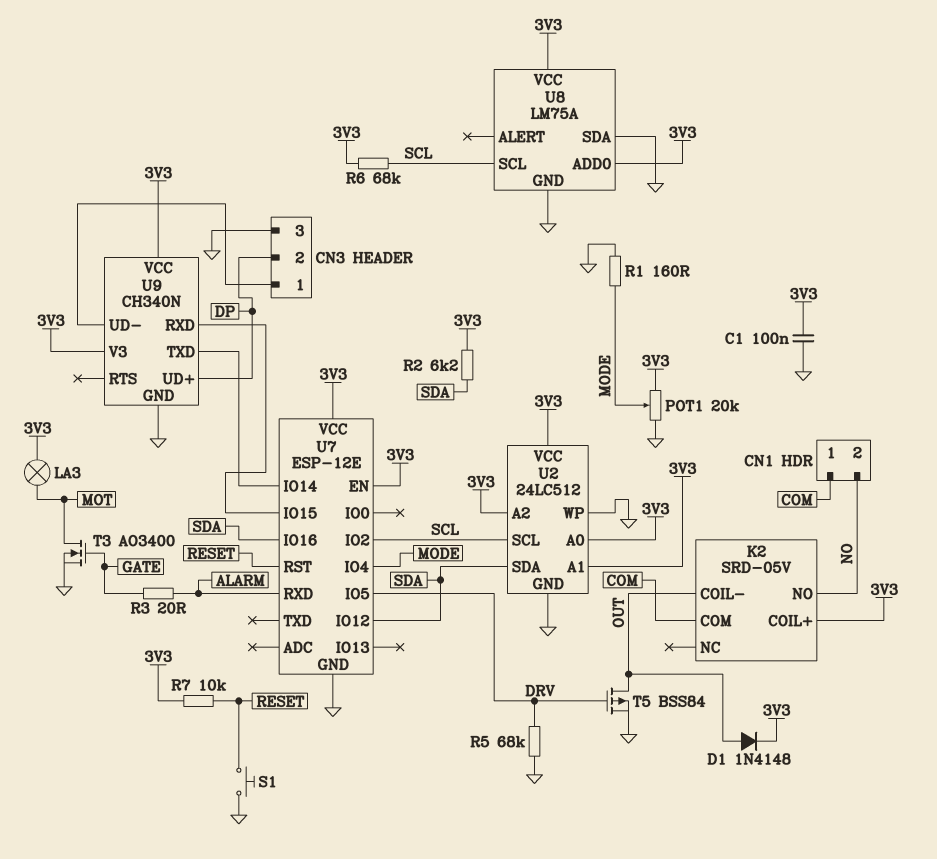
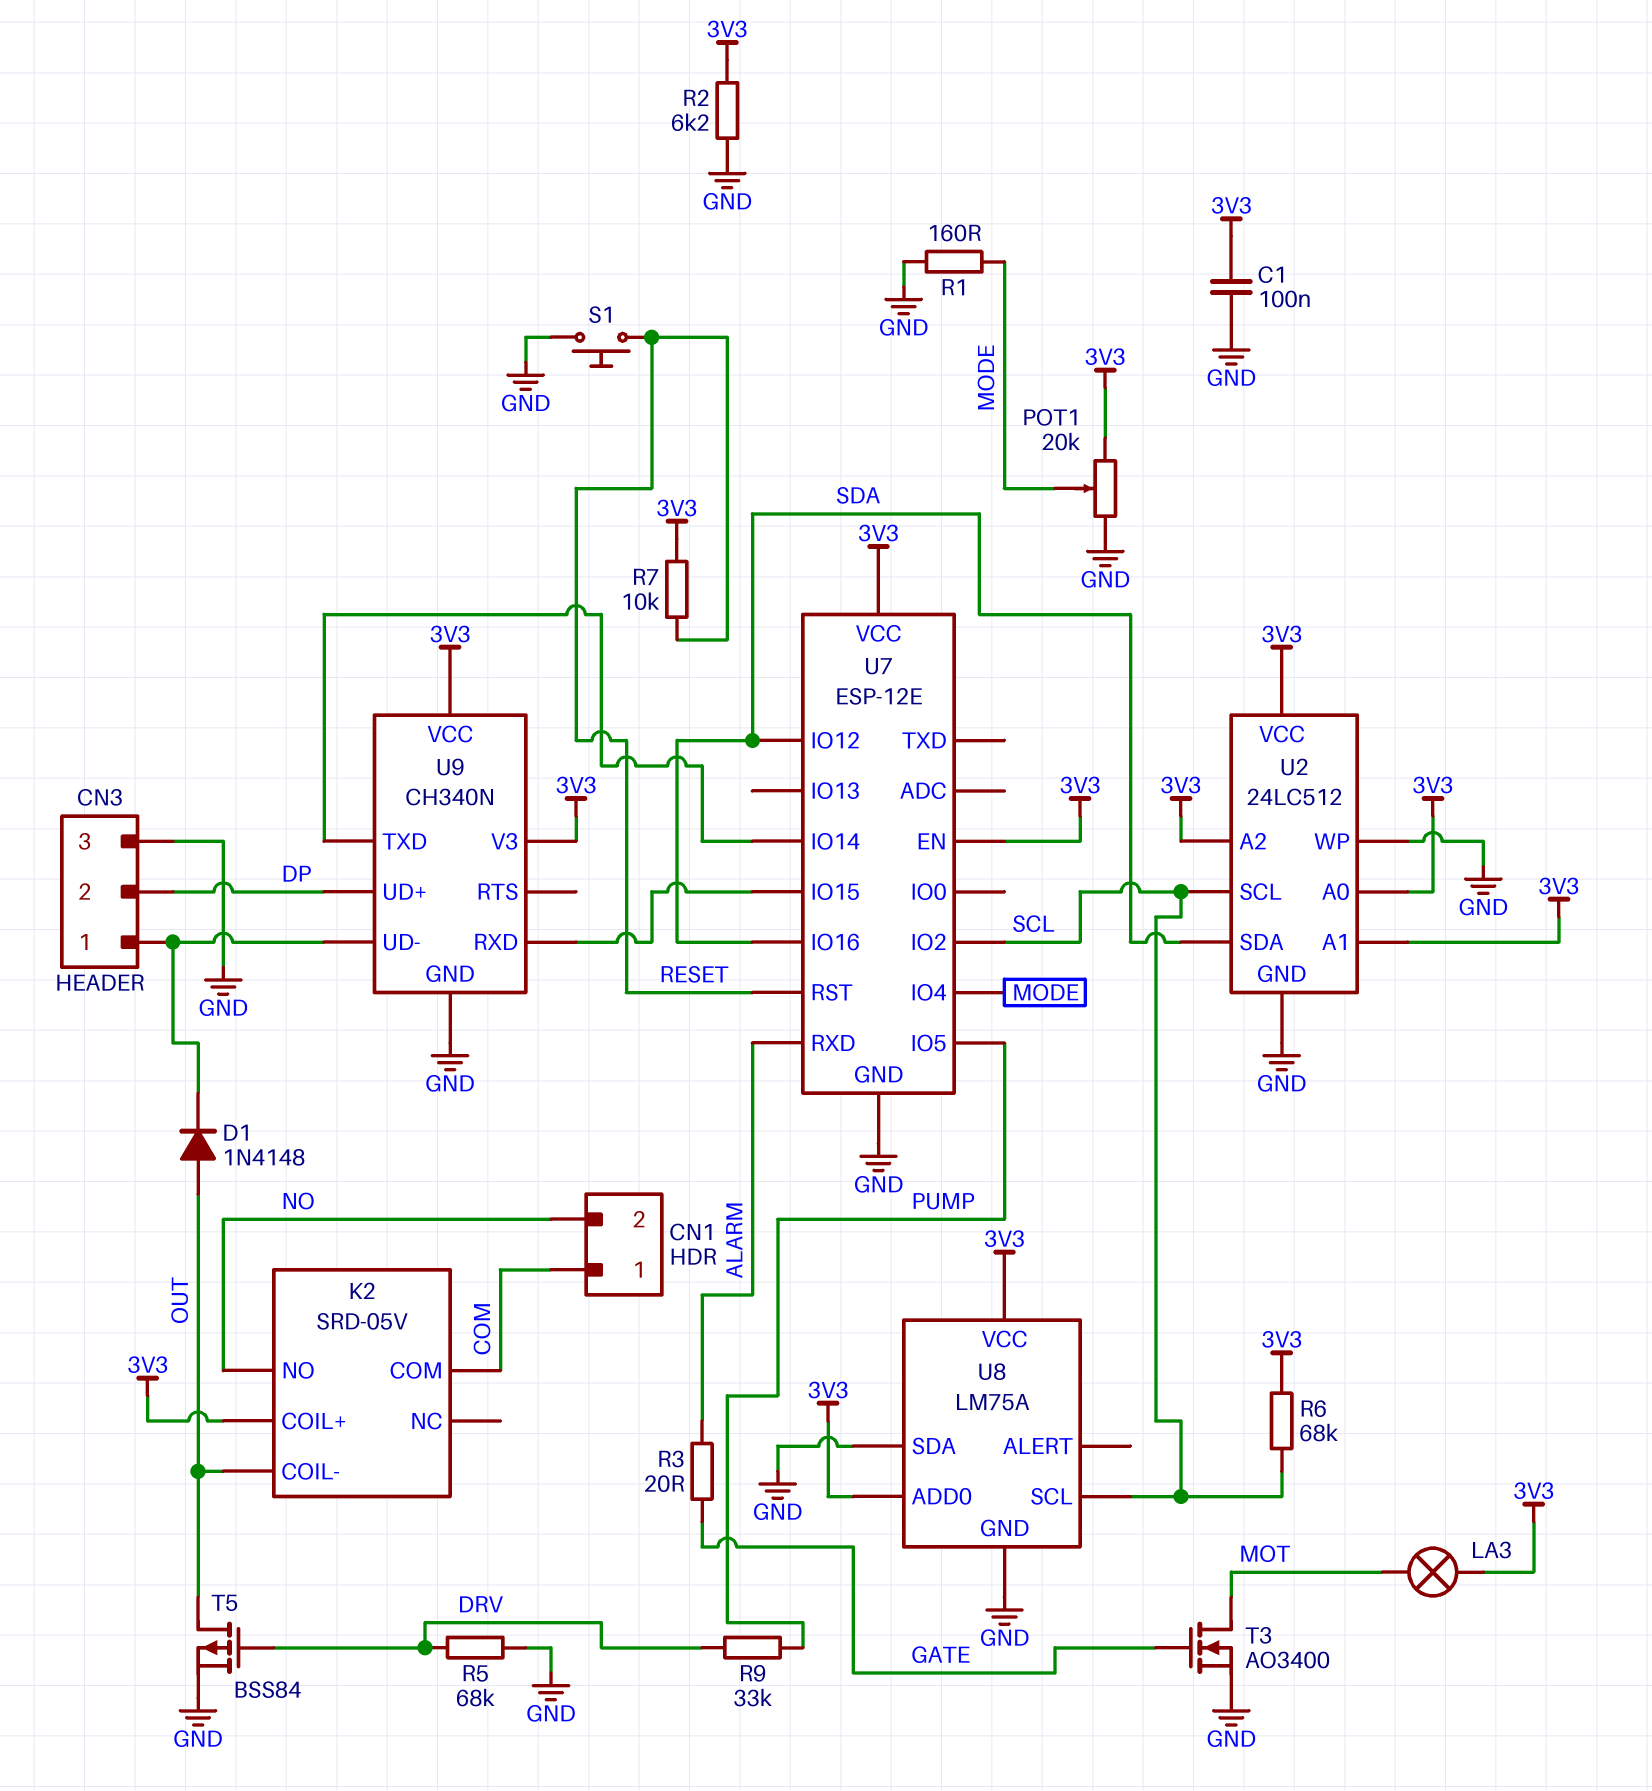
D1: diode 1N4148 (A OUT, K 3V3) -> diode 1N4148 (A OUT, K CN3/1)
R2: 6.2k (3V3, SDA) -> 6.2k (3V3, GND)
R9: none -> 33k (DRV, PUMP)
U7 pin IO5: DRV -> PUMP

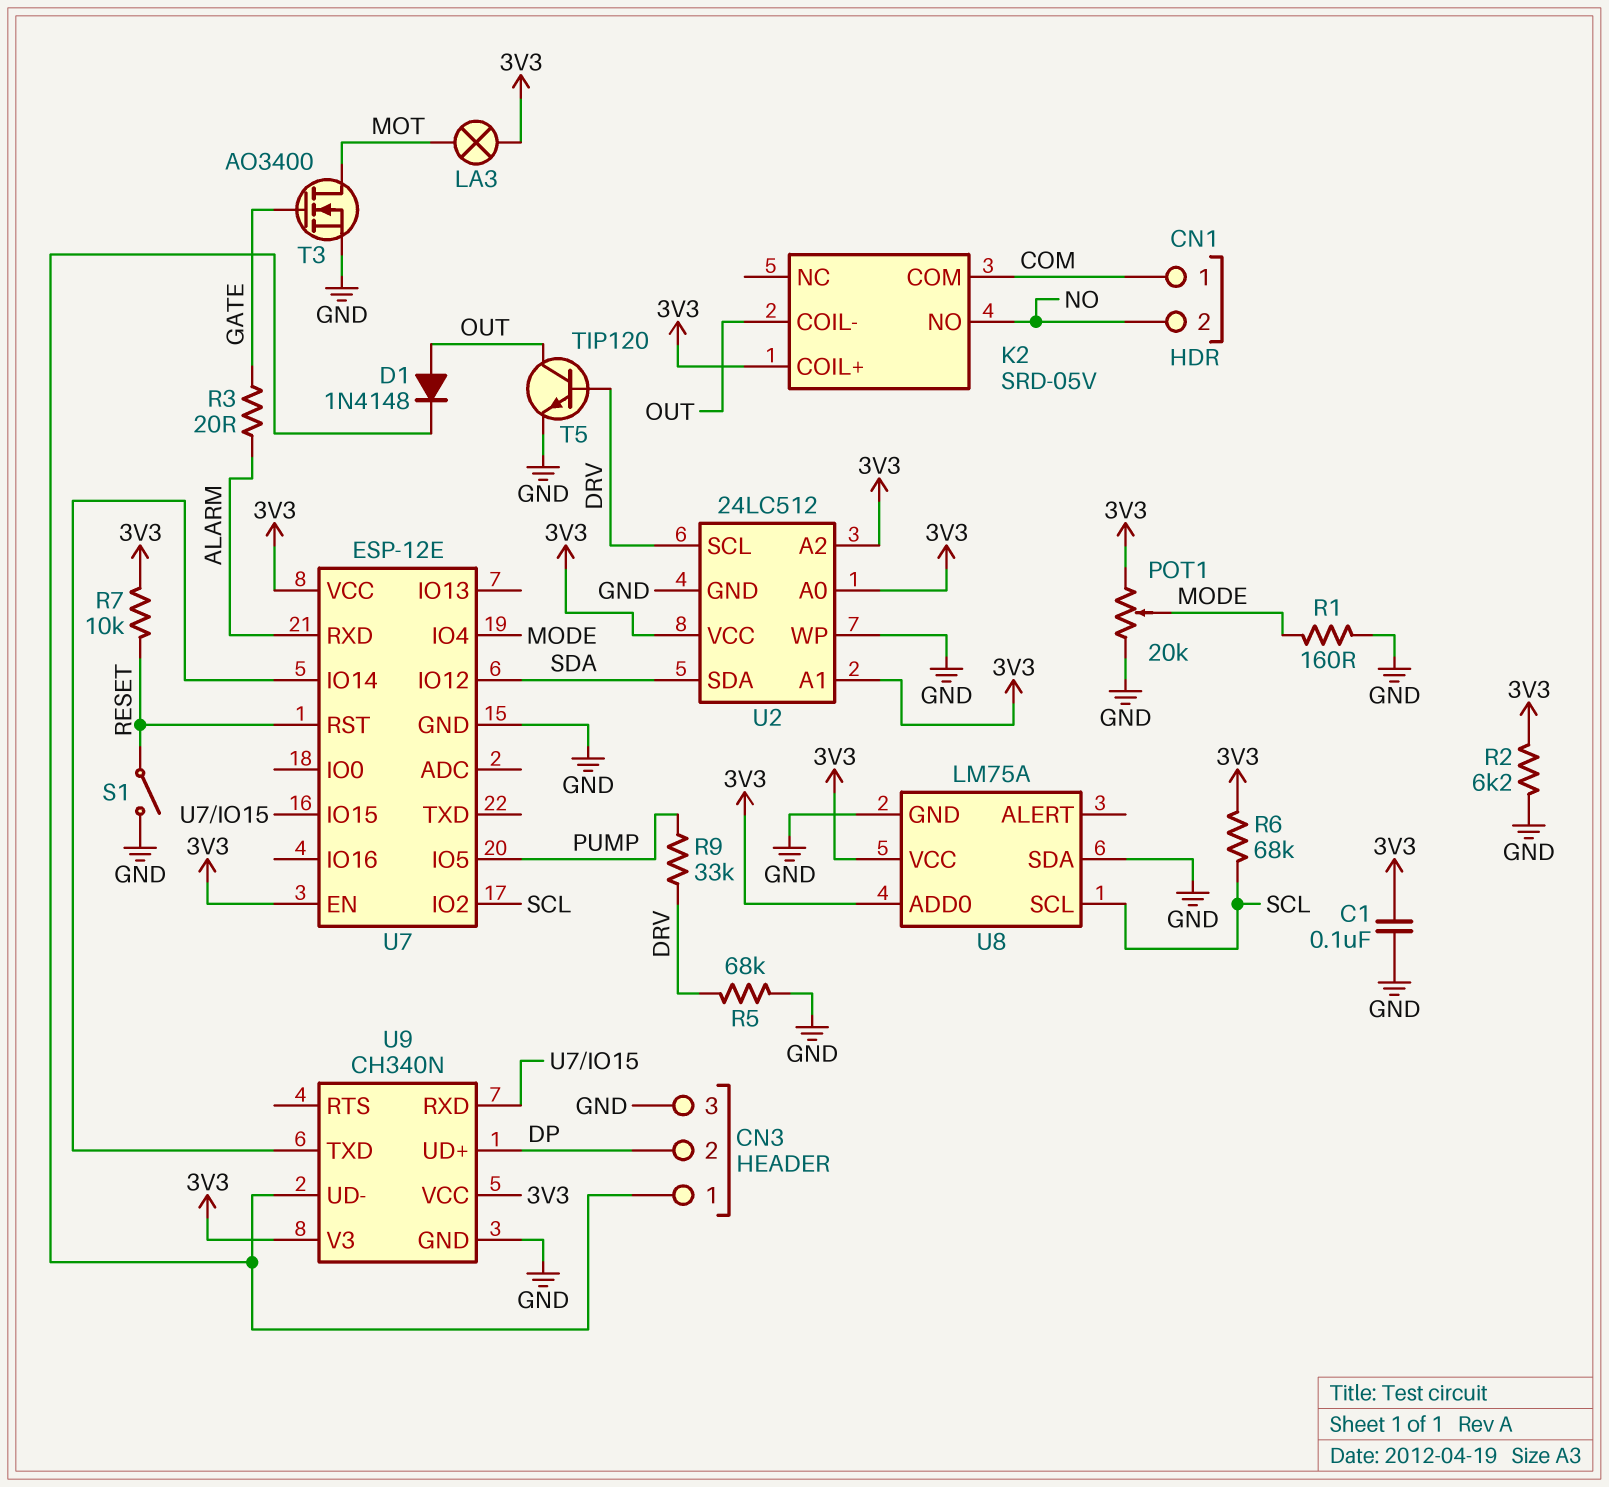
S1: button (GND, RESET) -> switch (GND, RESET)
T5: PMOS BSS84 (G DRV, D OUT, S GND) -> NPN TIP120 (B DRV, C OUT, E GND)
U2 pin SCL: SCL -> DRV
U7 pin IO16: SDA -> none

